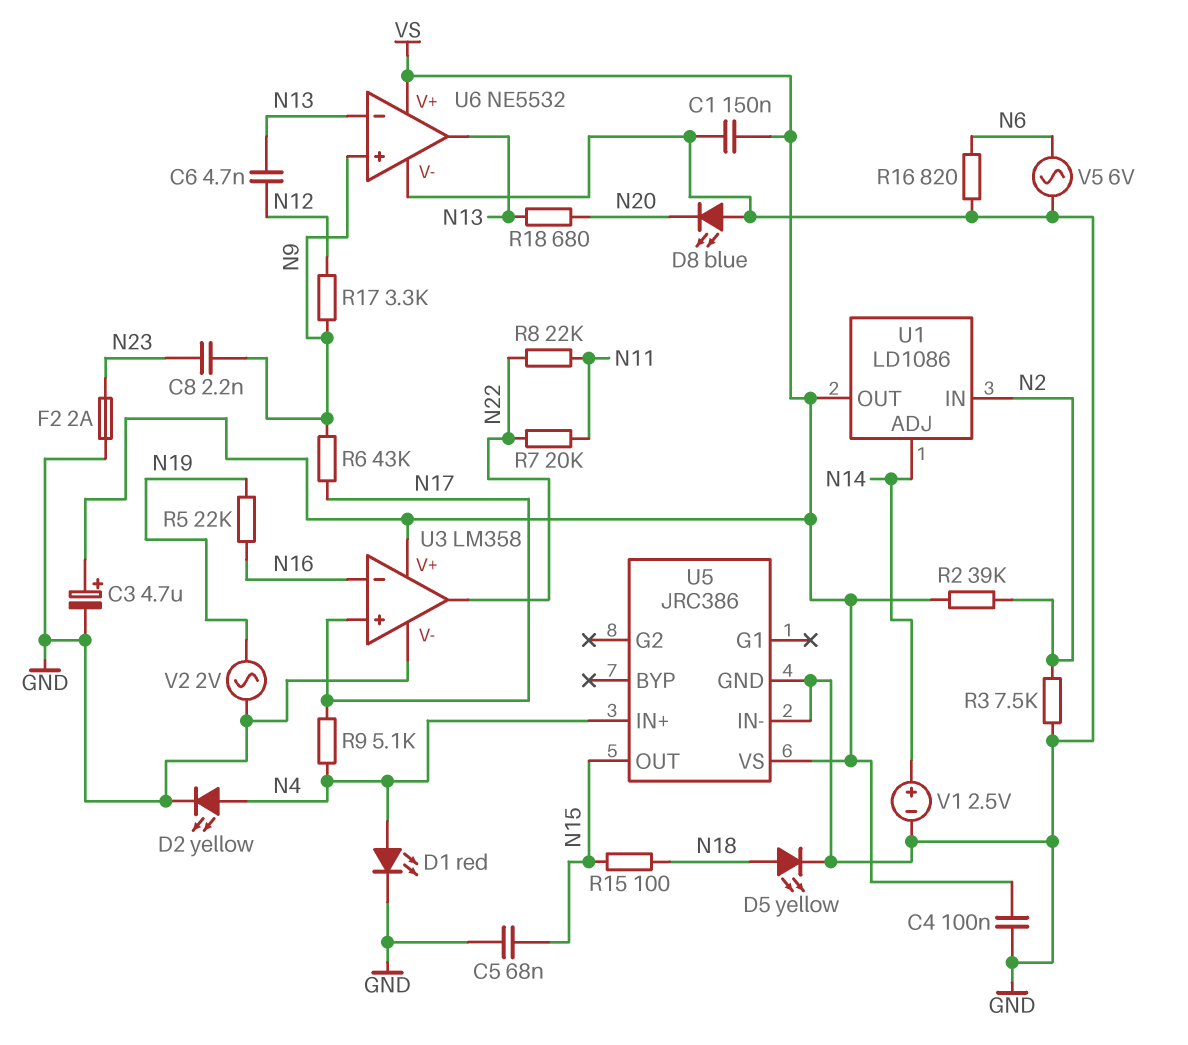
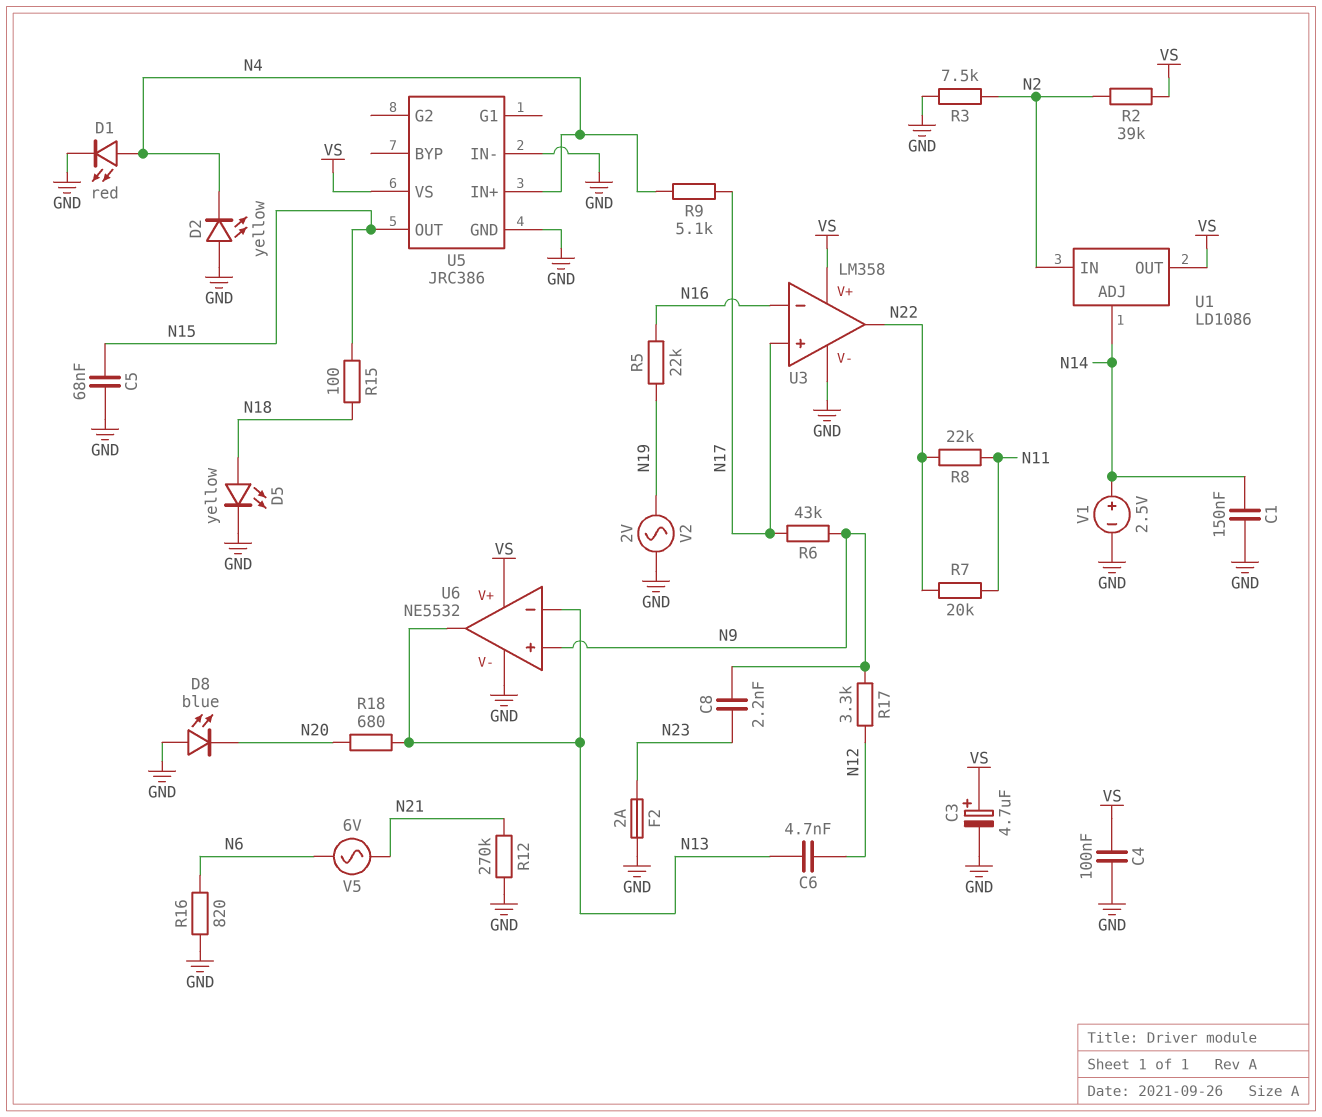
C1: 150nF (GND, VS) -> 150nF (GND, N14)
D2: LED yellow (A N4, K GND) -> LED yellow (A GND, K N4)
R12: none -> 270k (GND, N21)
V5: AC 6V (GND, N6) -> AC 6V (N6, N21)

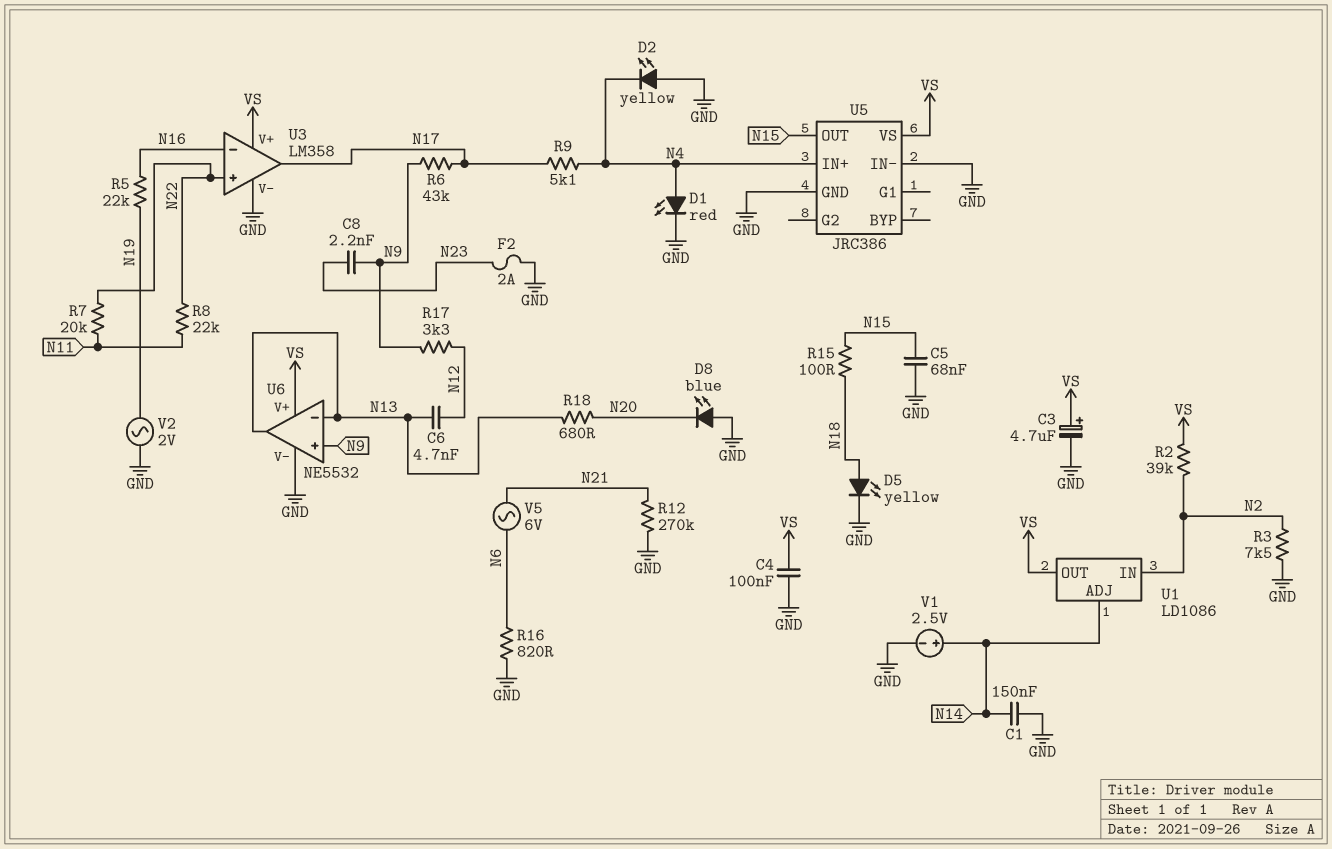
U3 pin in+: N17 -> N22
U3 pin out: N22 -> N17

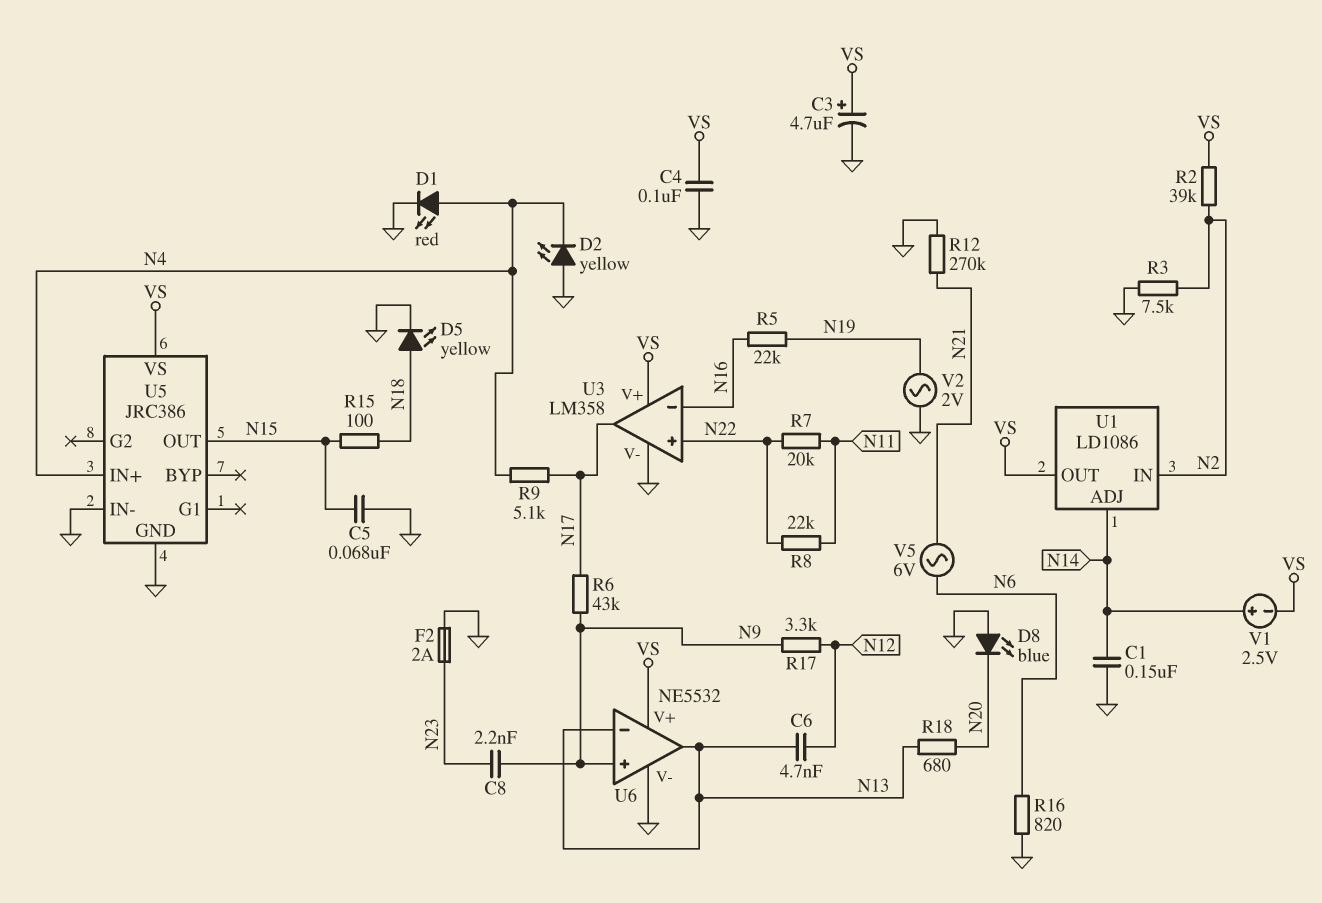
V1: 2.5V (plus N14, minus GND) -> 2.5V (plus N14, minus VS)

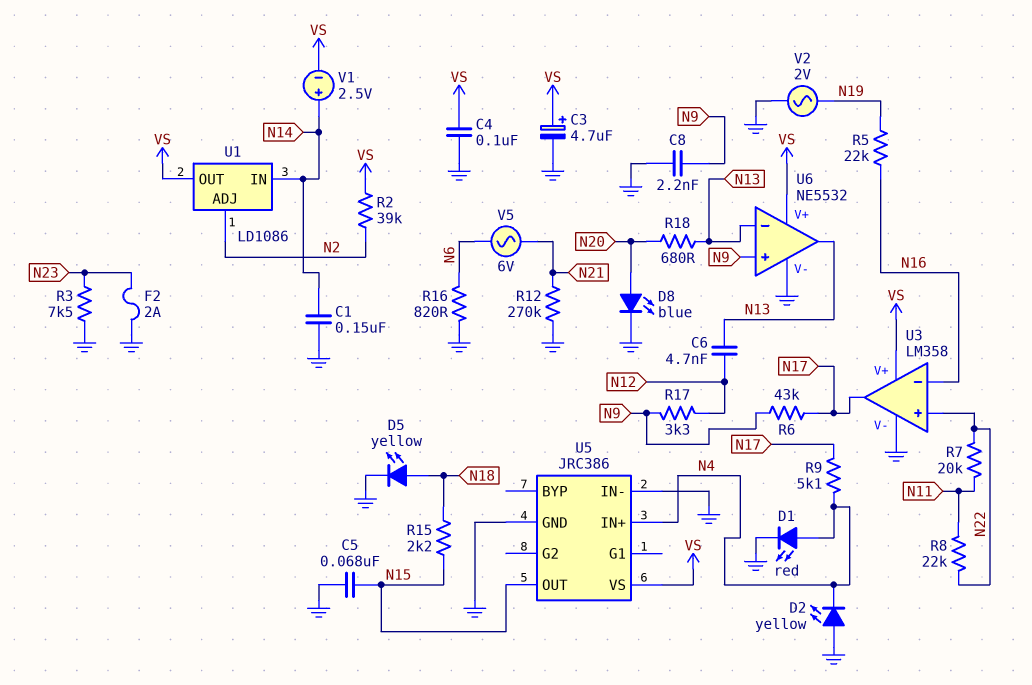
C8: 2.2nF (N9, N23) -> 2.2nF (GND, N9)
D8: LED blue (A GND, K N20) -> LED blue (A N20, K GND)
R3: 7.5k (GND, N2) -> 7.5k (GND, N23)
R15: 100 (N15, N18) -> 2.2k (N15, N18)
U1 pin ADJ: N14 -> N2
U1 pin IN: N2 -> N14

